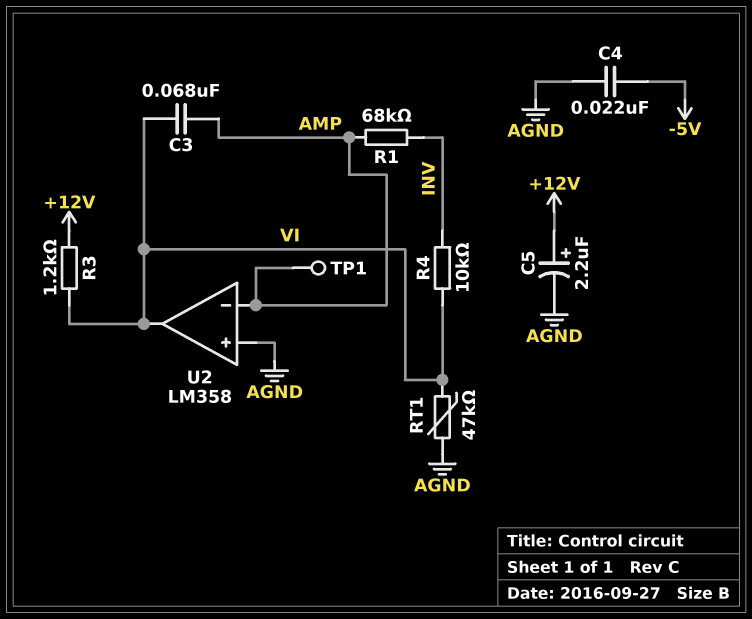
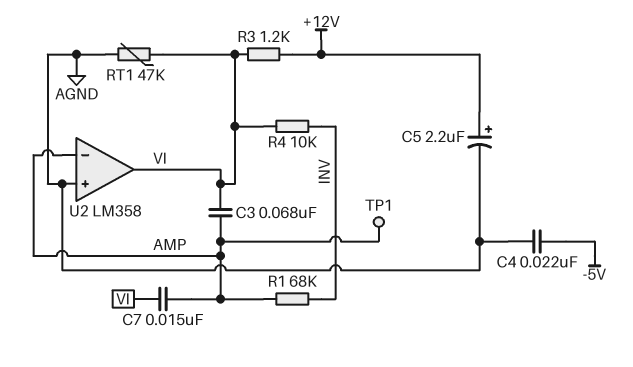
C7: none -> 15nF (AMP, VI)

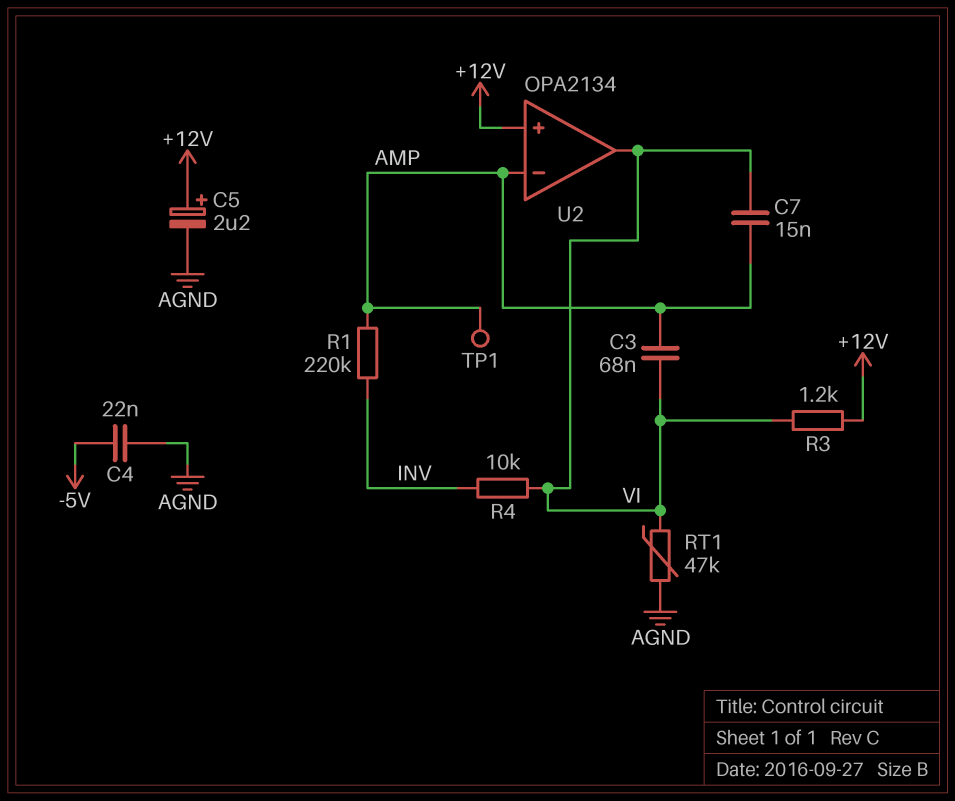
R1: 68k (AMP, INV) -> 220k (AMP, INV)
U2: LM358 -> OPA2134
U2 pin in+: AGND -> +12V

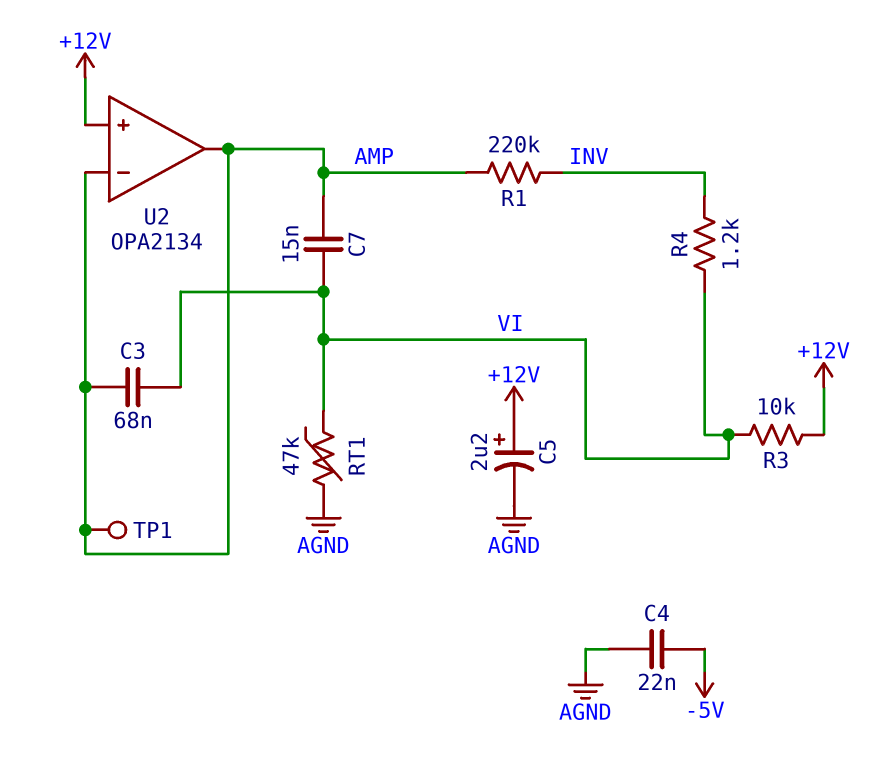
R3: 1.2k (+12V, VI) -> 10k (+12V, VI)
R4: 10k (INV, VI) -> 1.2k (INV, VI)
U2 pin out: VI -> AMP

